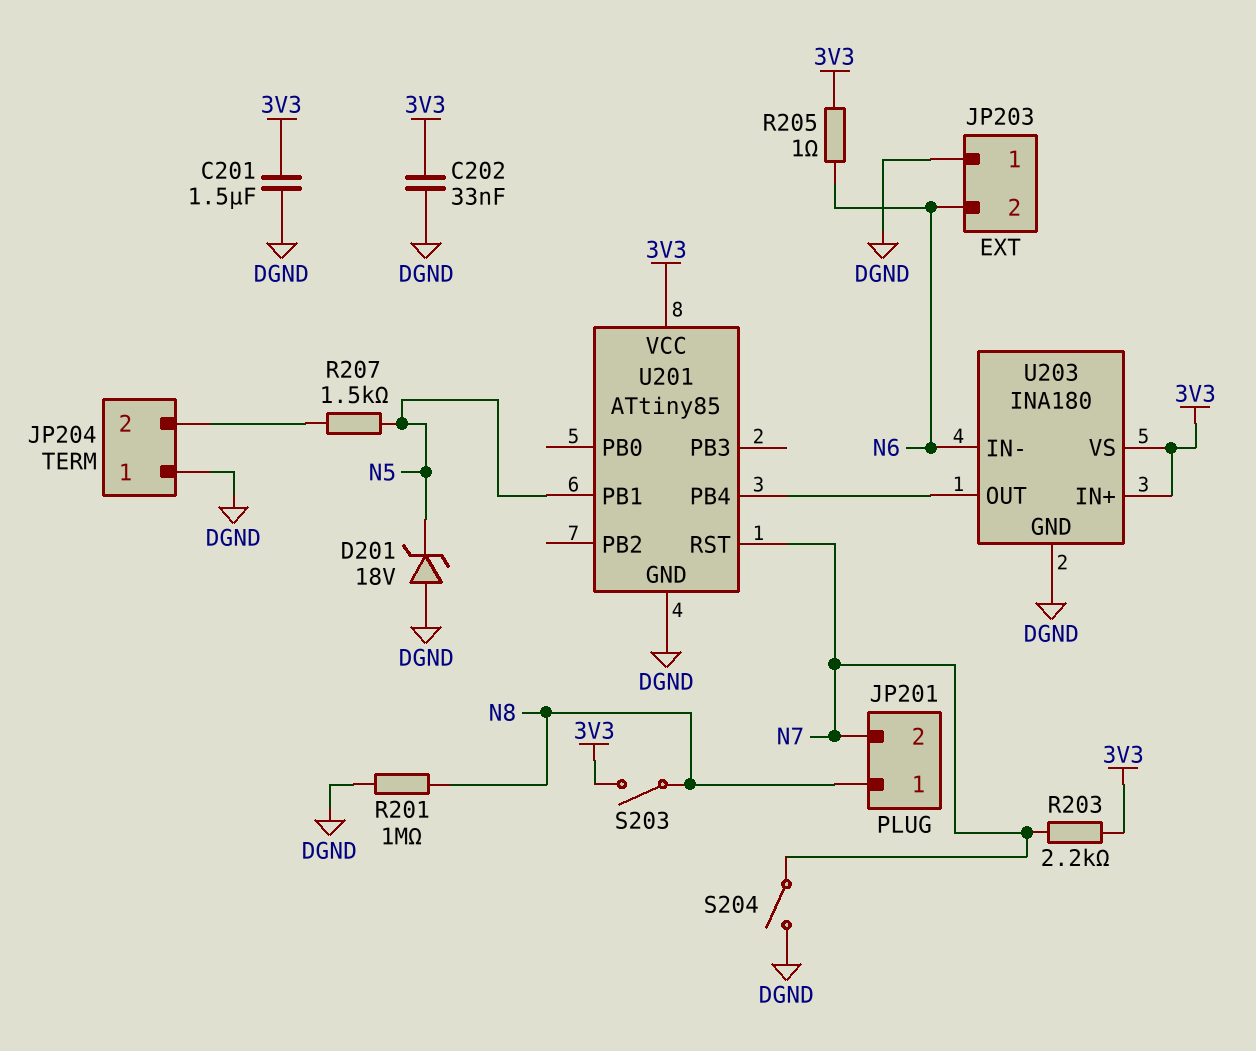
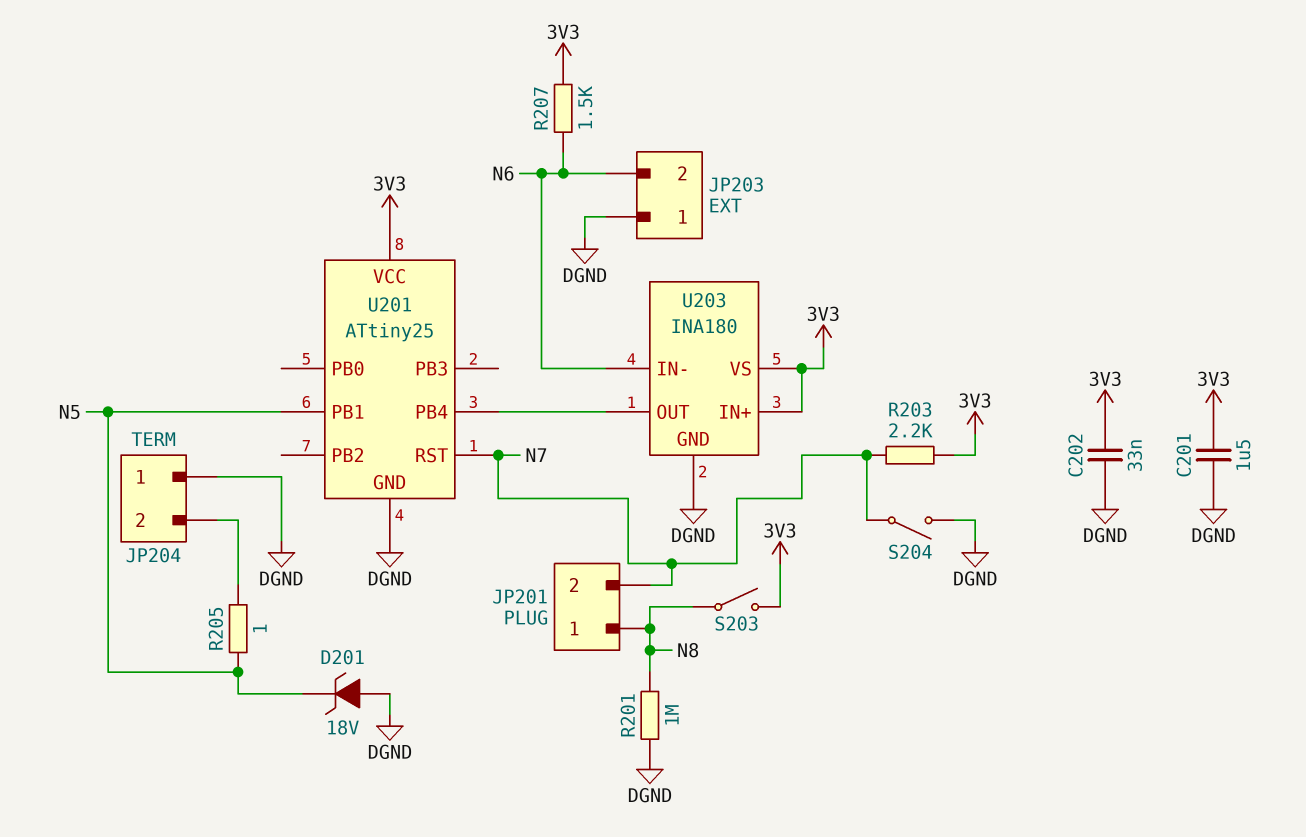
R205: 1 (3V3, N6) -> 1 (JP204/2, N5)
R207: 1.5k (JP204/2, N5) -> 1.5k (3V3, N6)
U201: ATtiny85 -> ATtiny25

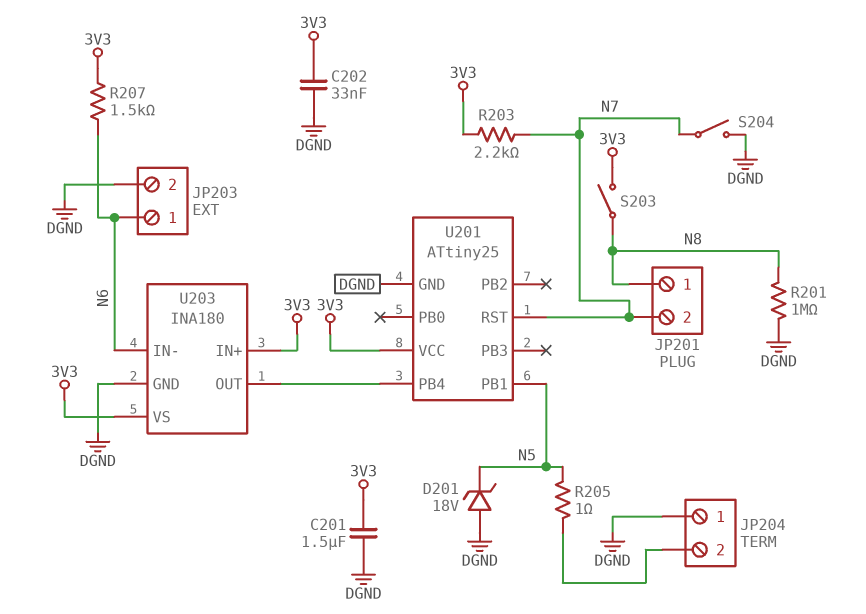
JP203 pin 1: DGND -> N6
JP203 pin 2: N6 -> DGND

